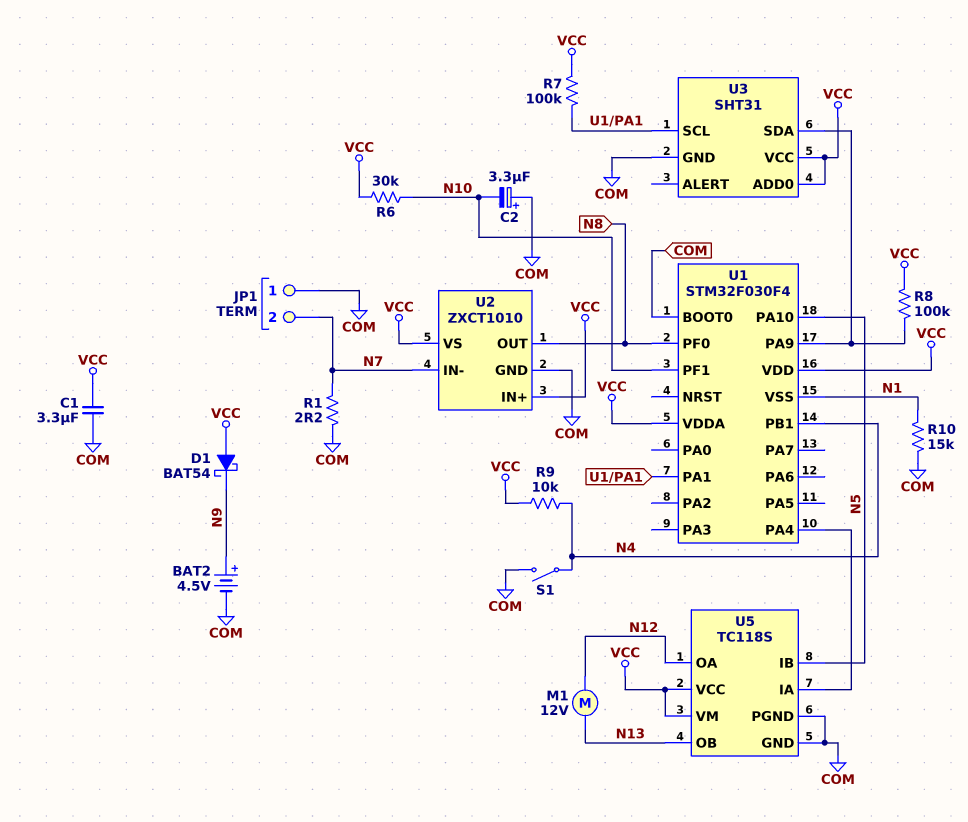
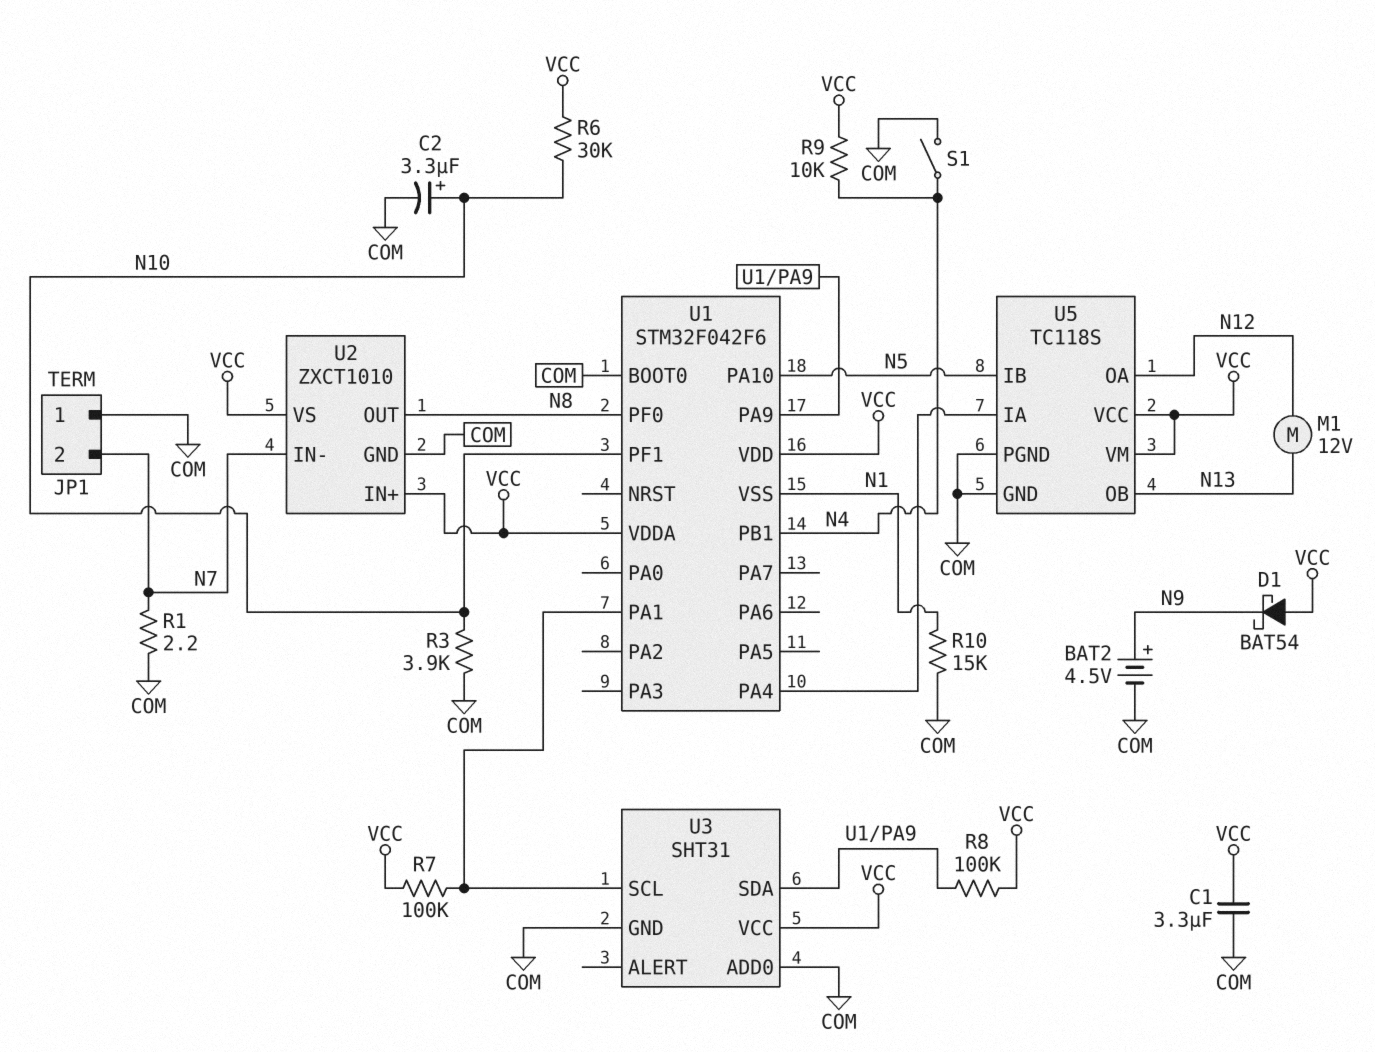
C2: 3.3uF (plus COM, minus N10) -> 3.3uF (plus N10, minus COM)
R3: none -> 3.9k (COM, N10)
U1: STM32F030F4 -> STM32F042F6
U3 pin ADD0: VCC -> COM

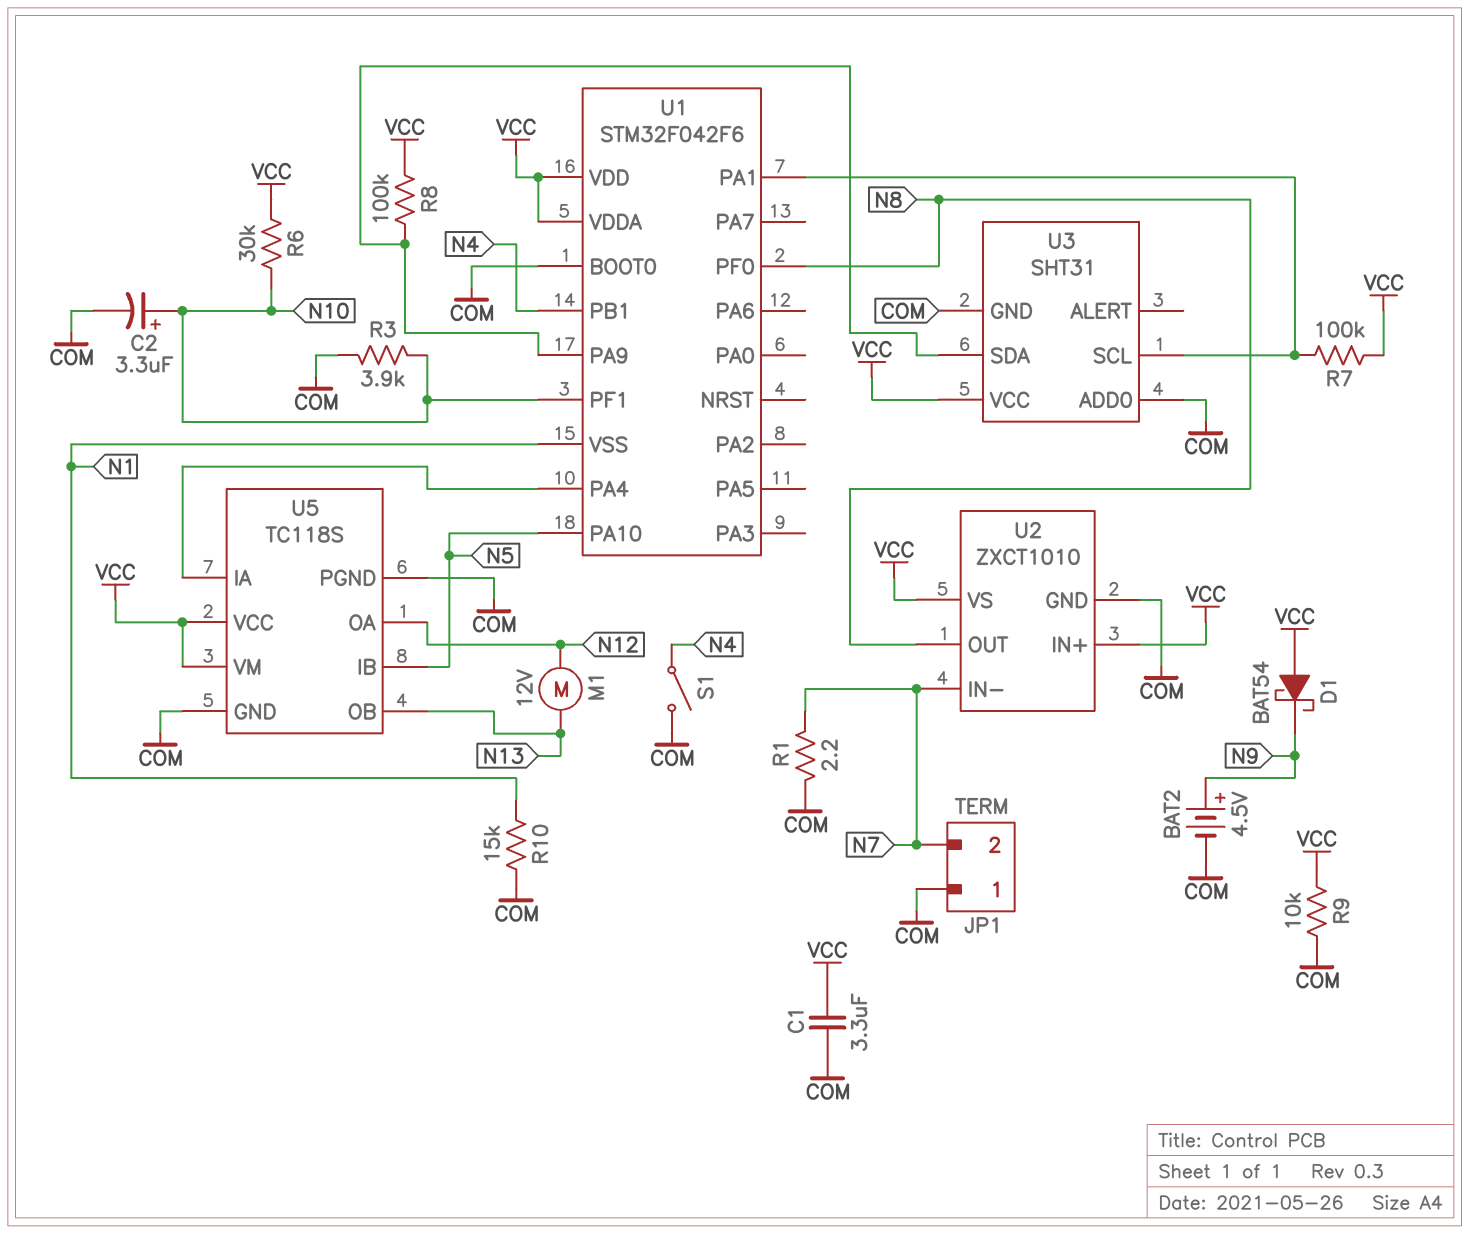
R9: 10k (N4, VCC) -> 10k (COM, VCC)

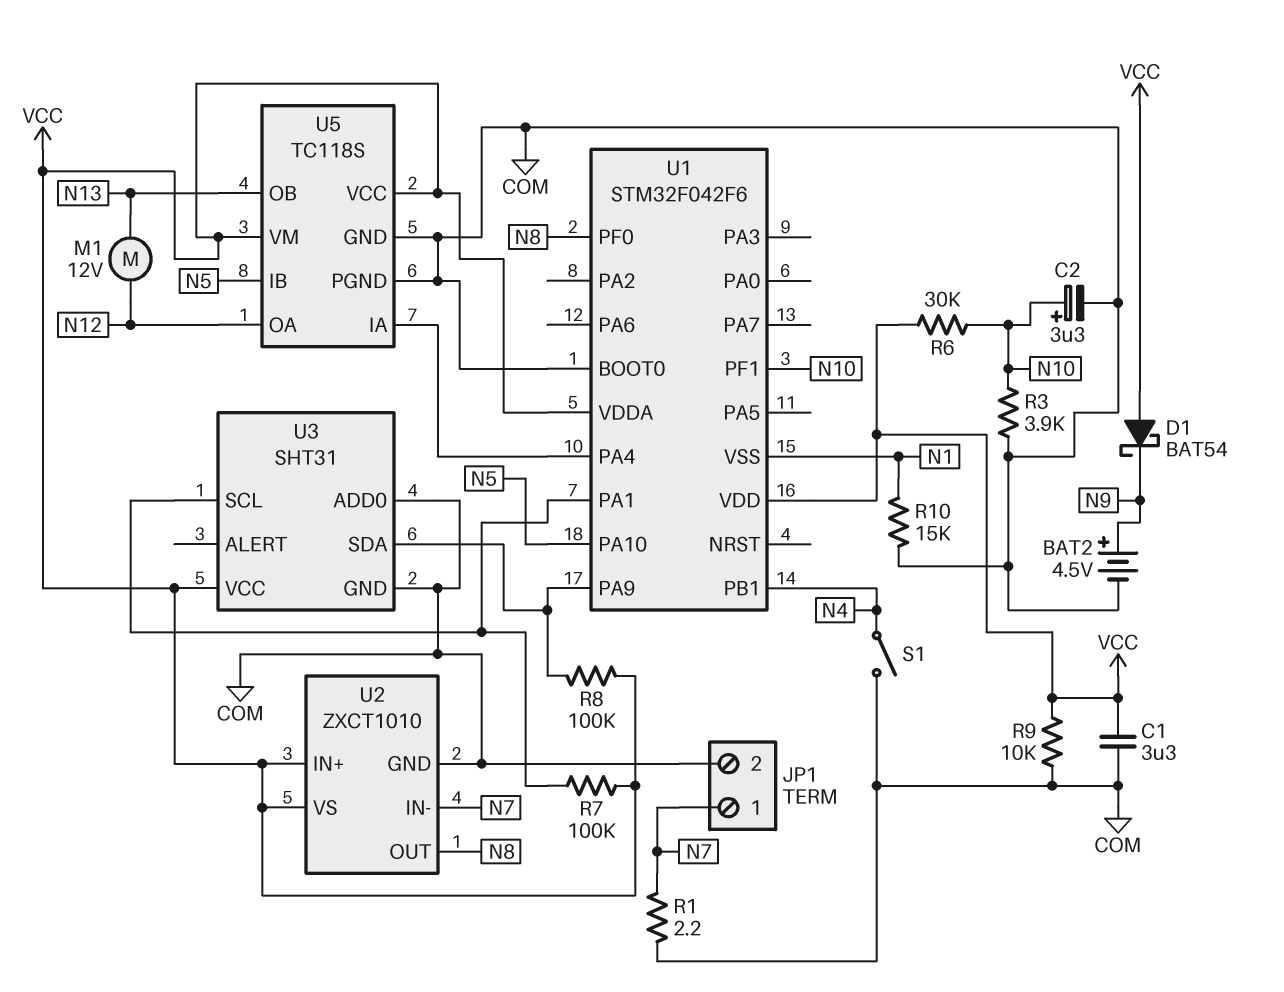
JP1 pin 1: COM -> N7
JP1 pin 2: N7 -> COM

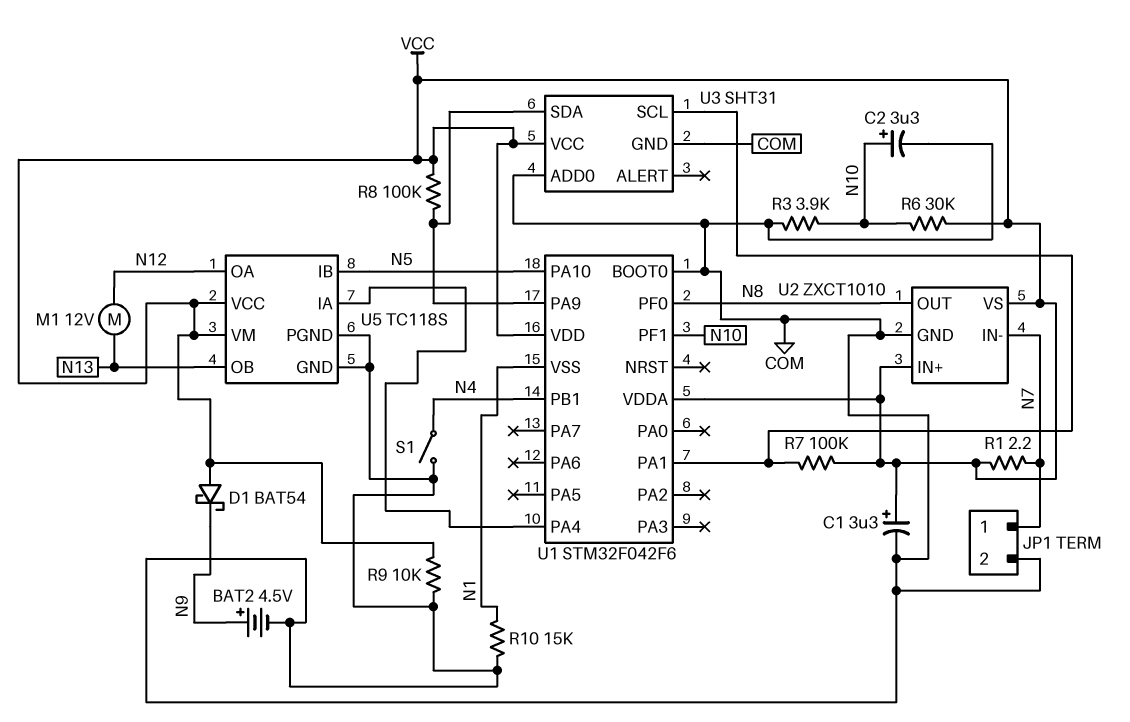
C1: 3.3uF (COM, VCC) -> 3.3uF (plus VCC, minus COM)
R1: 2.2 (COM, N7) -> 2.2 (N7, VCC)

